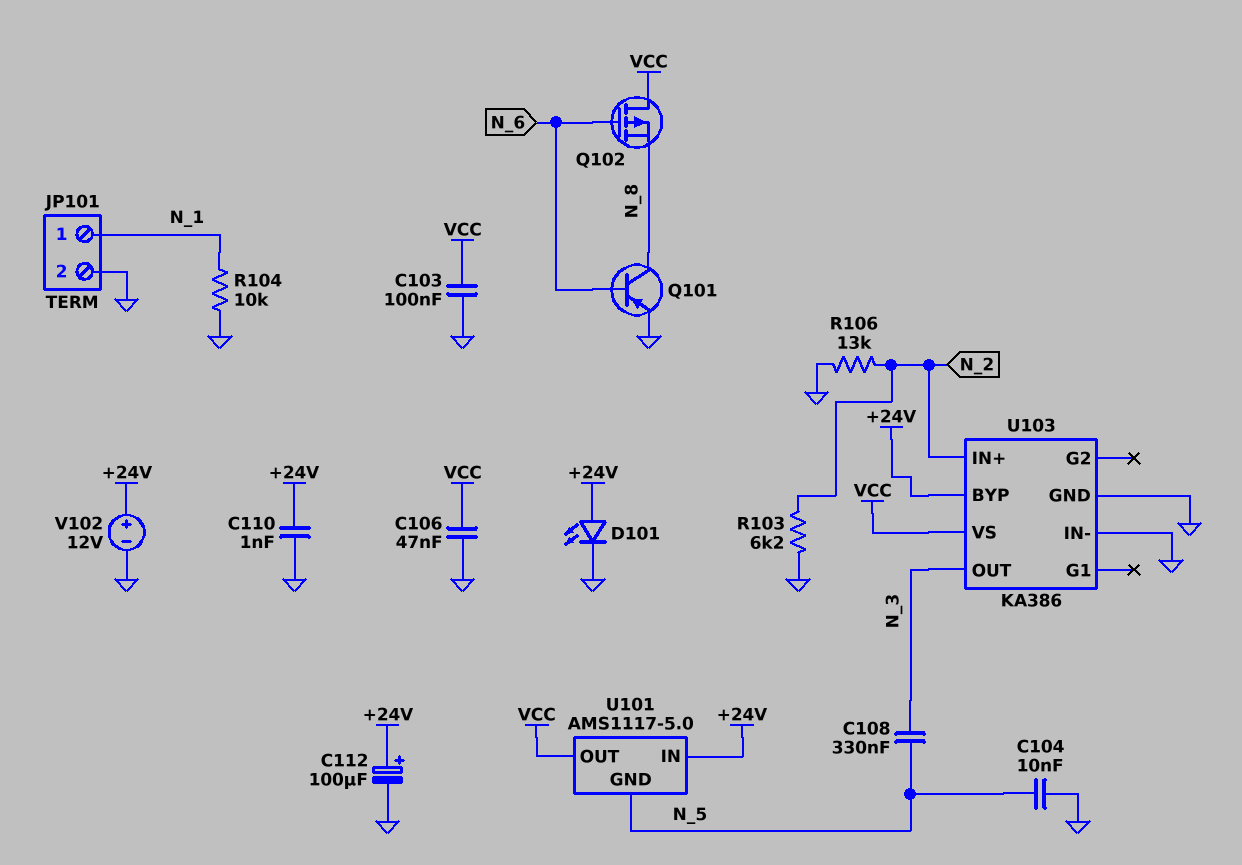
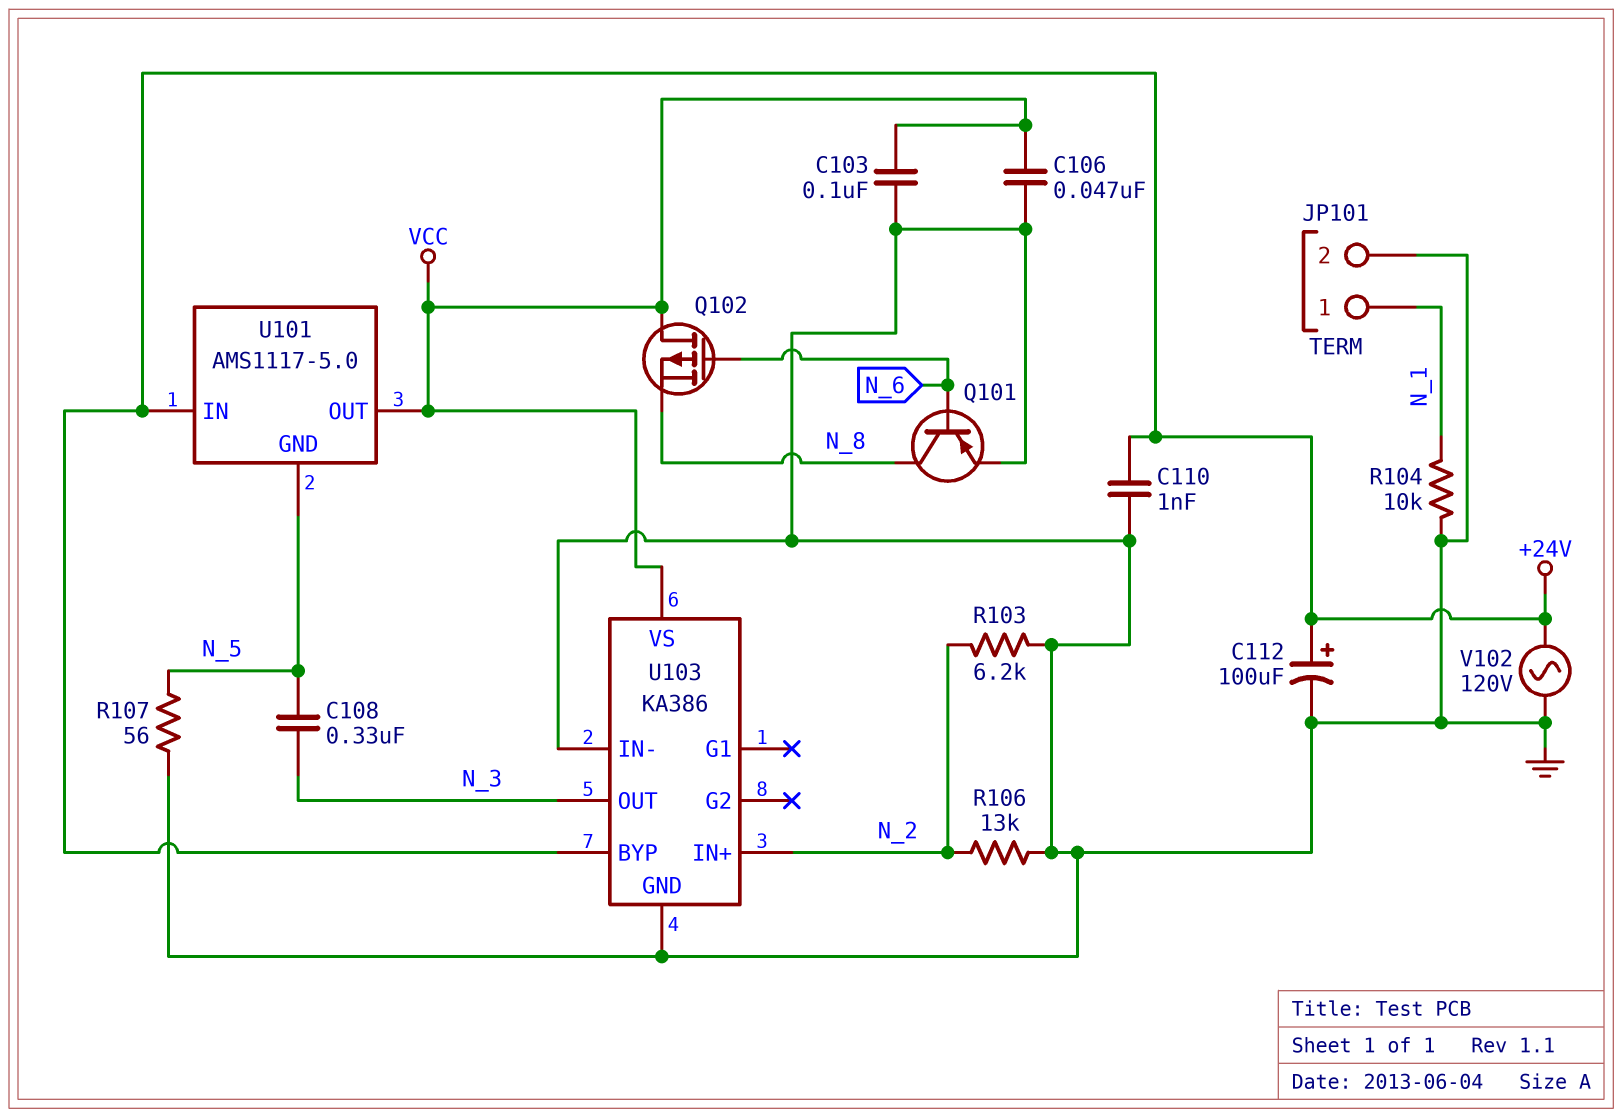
C104: 10nF (GND, N_5) -> none
D101: LED (A +24V, K GND) -> none
R107: none -> 56 (GND, N_5)
V102: 12V (plus +24V, minus GND) -> AC 120V (+24V, GND)

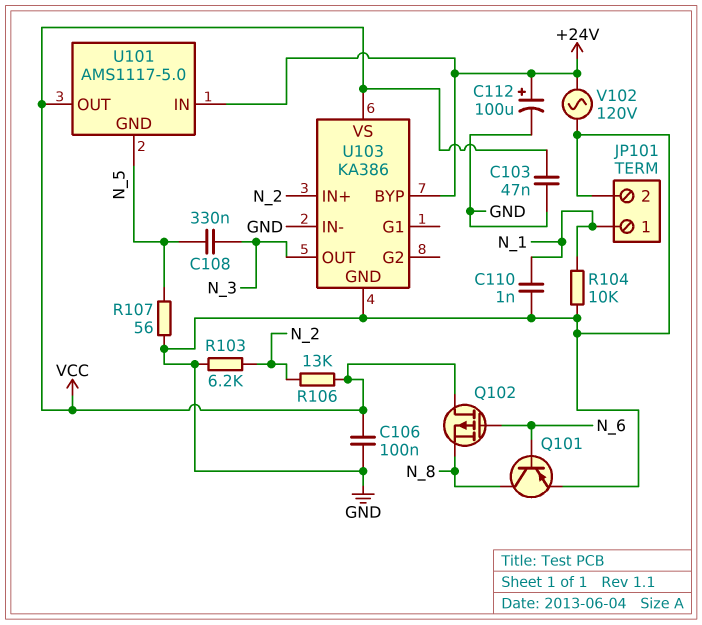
C103: 100nF (GND, VCC) -> 47nF (GND, VCC)
C106: 47nF (GND, VCC) -> 100nF (GND, VCC)
C110: 1nF (+24V, GND) -> 1nF (GND, N_1)
R106: 13k (GND, N_2) -> 13k (N_2, VCC)

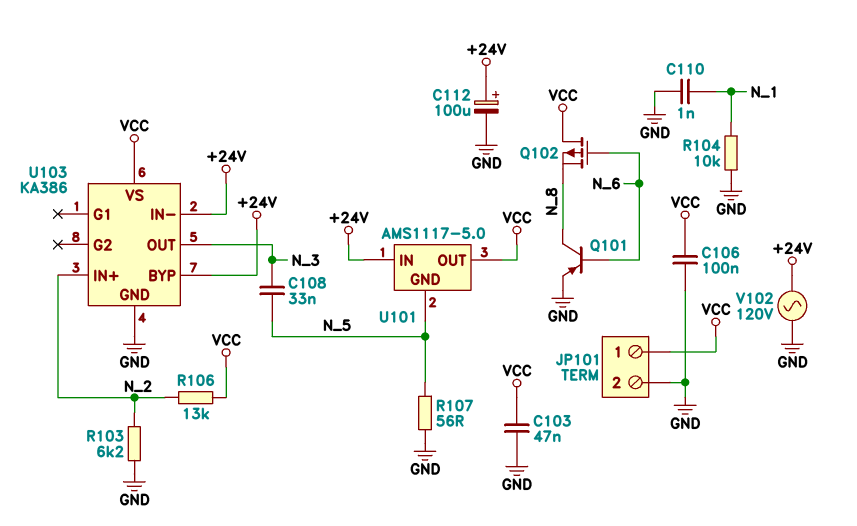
C108: 330nF (N_3, N_5) -> 33nF (N_3, N_5)
JP101 pin 1: N_1 -> VCC
U103 pin IN-: GND -> +24V

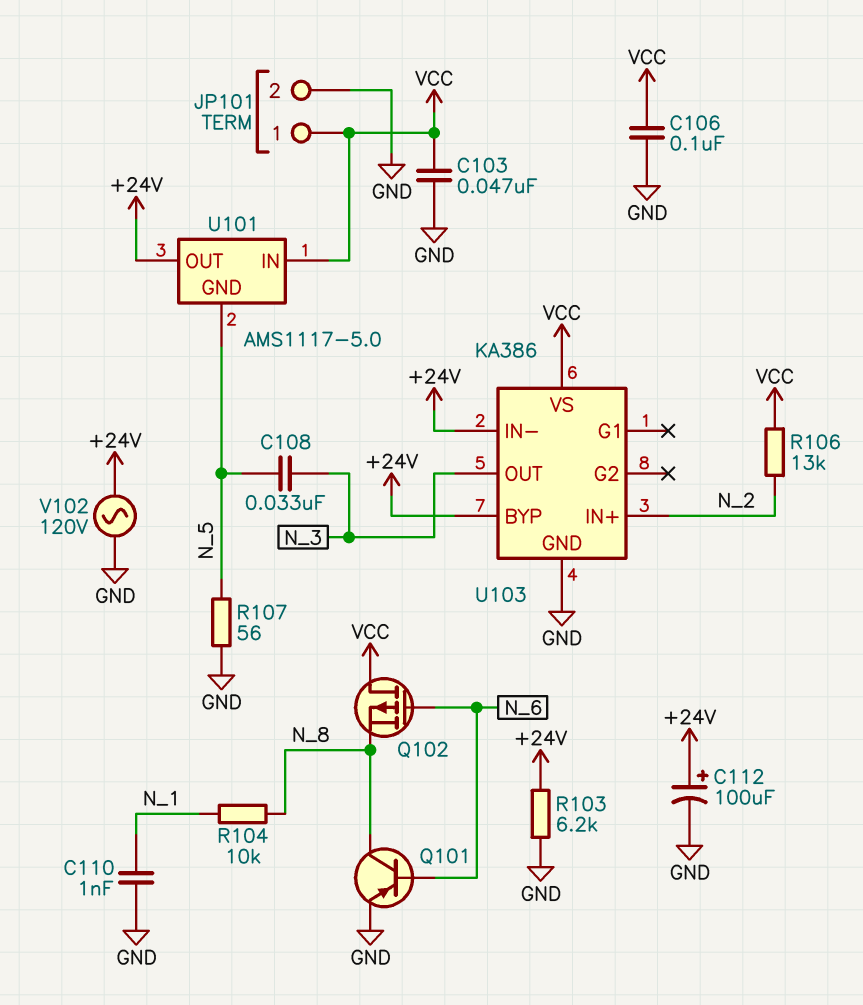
R103: 6.2k (GND, N_2) -> 6.2k (+24V, GND)
R104: 10k (GND, N_1) -> 10k (N_1, N_8)
U101 pin IN: +24V -> VCC
U101 pin OUT: VCC -> +24V

